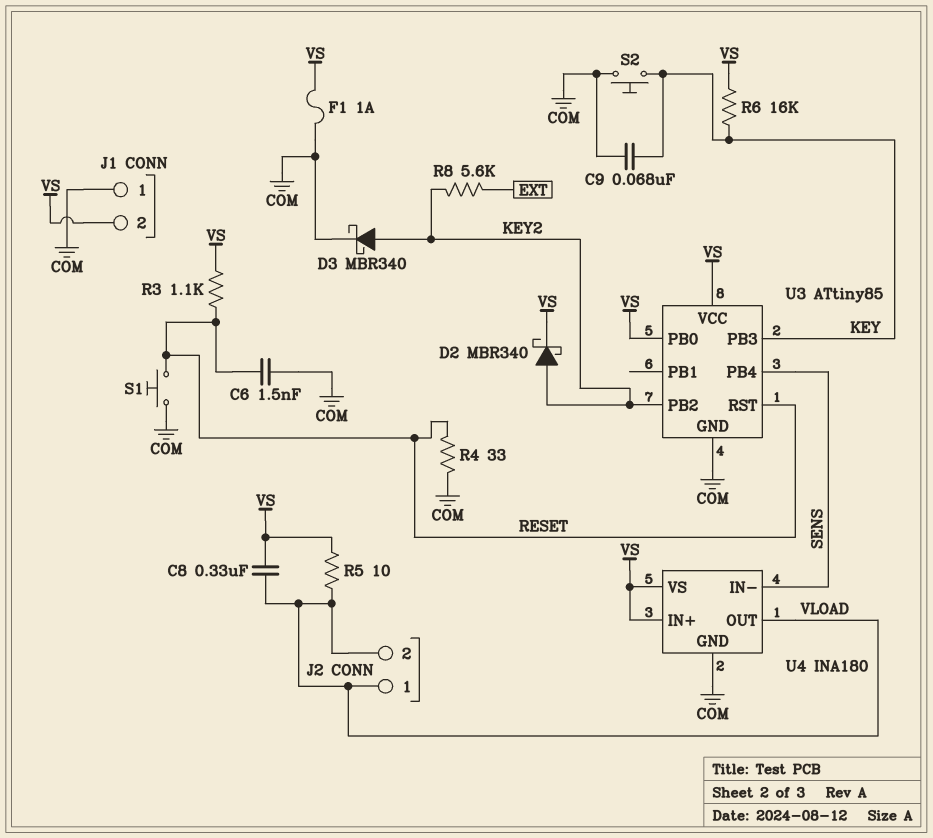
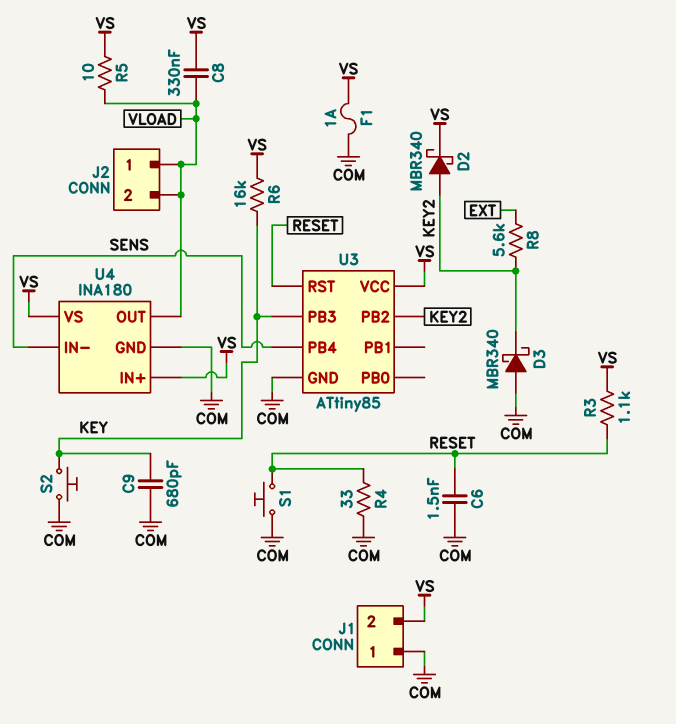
C9: 68nF (COM, KEY) -> 680pF (COM, KEY)
D3: schottky MBR340 (A KEY2, K COM) -> schottky MBR340 (A COM, K KEY2)
U3 pin PB0: VS -> none

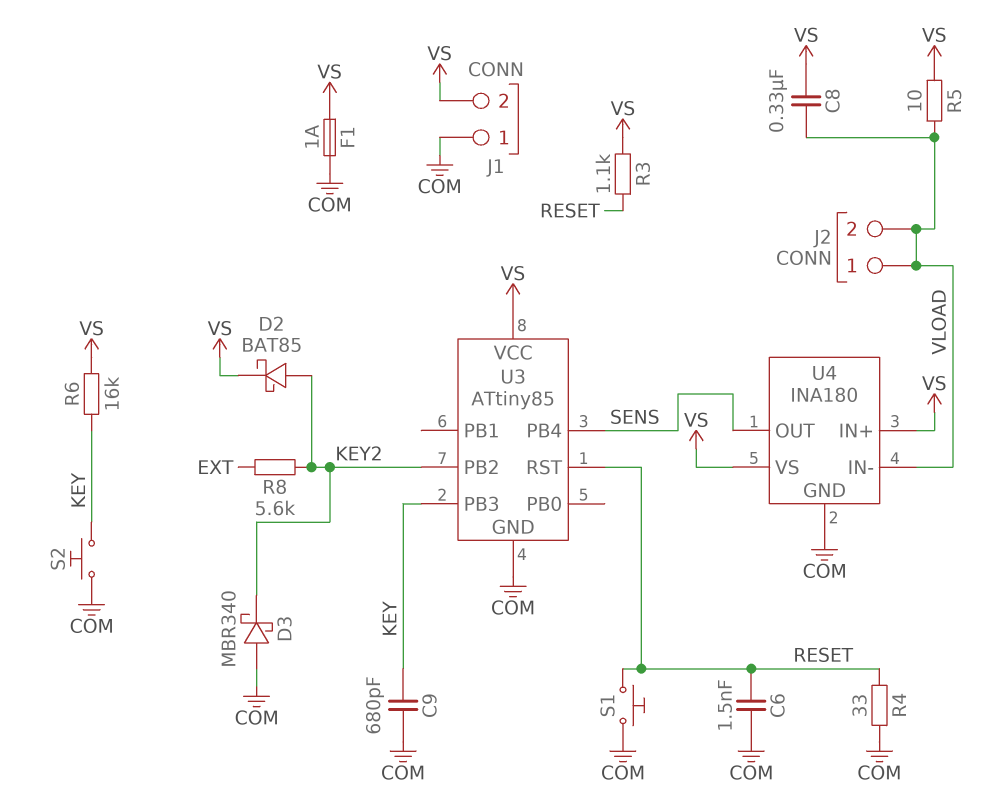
D2: schottky MBR340 (A KEY2, K VS) -> schottky BAT85 (A KEY2, K VS)
U4 pin IN-: SENS -> VLOAD
U4 pin OUT: VLOAD -> SENS

